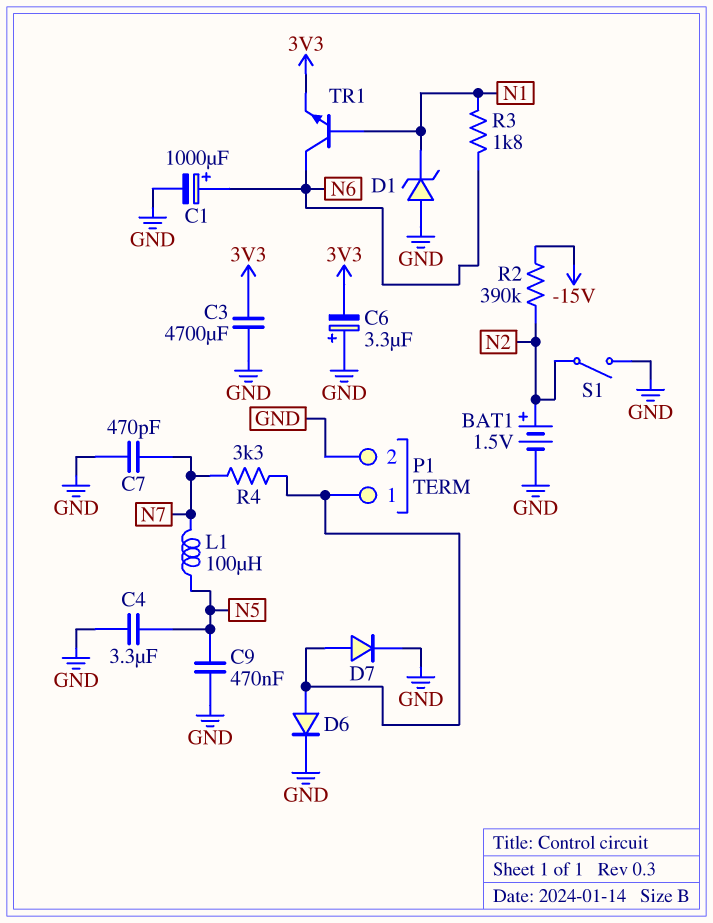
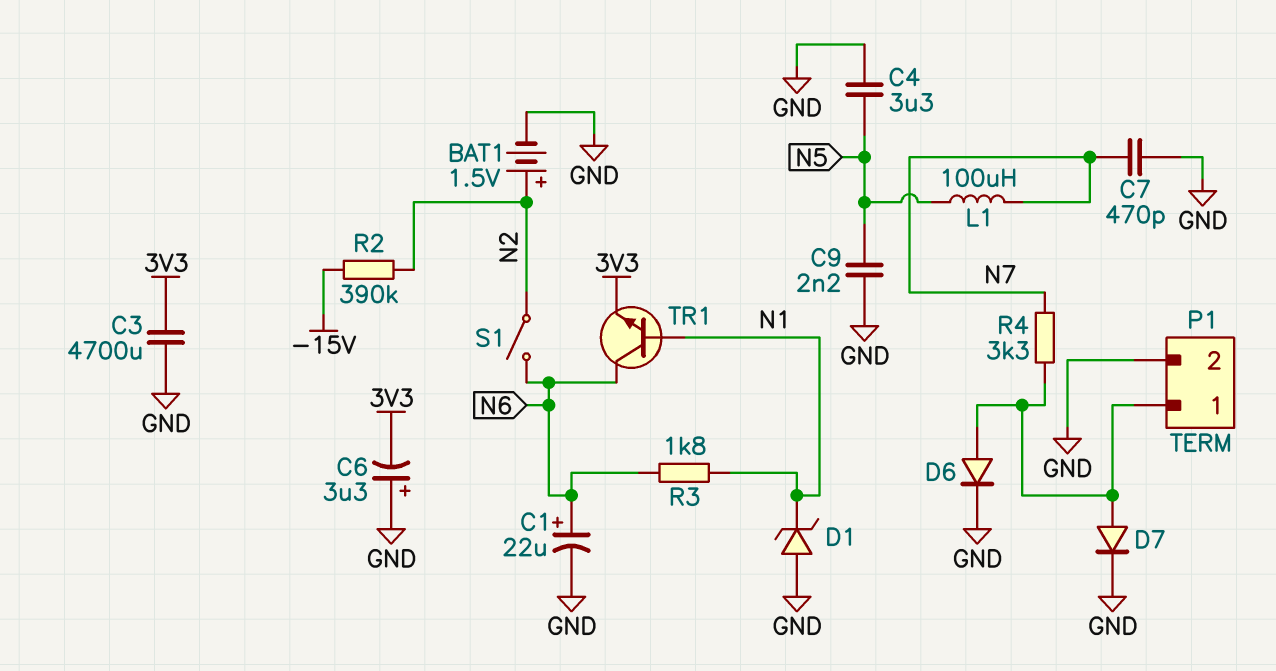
C1: 1000uF (plus N6, minus GND) -> 22uF (plus N6, minus GND)
C9: 470nF (GND, N5) -> 2.2nF (GND, N5)
S1: switch (GND, N2) -> switch (N2, N6)

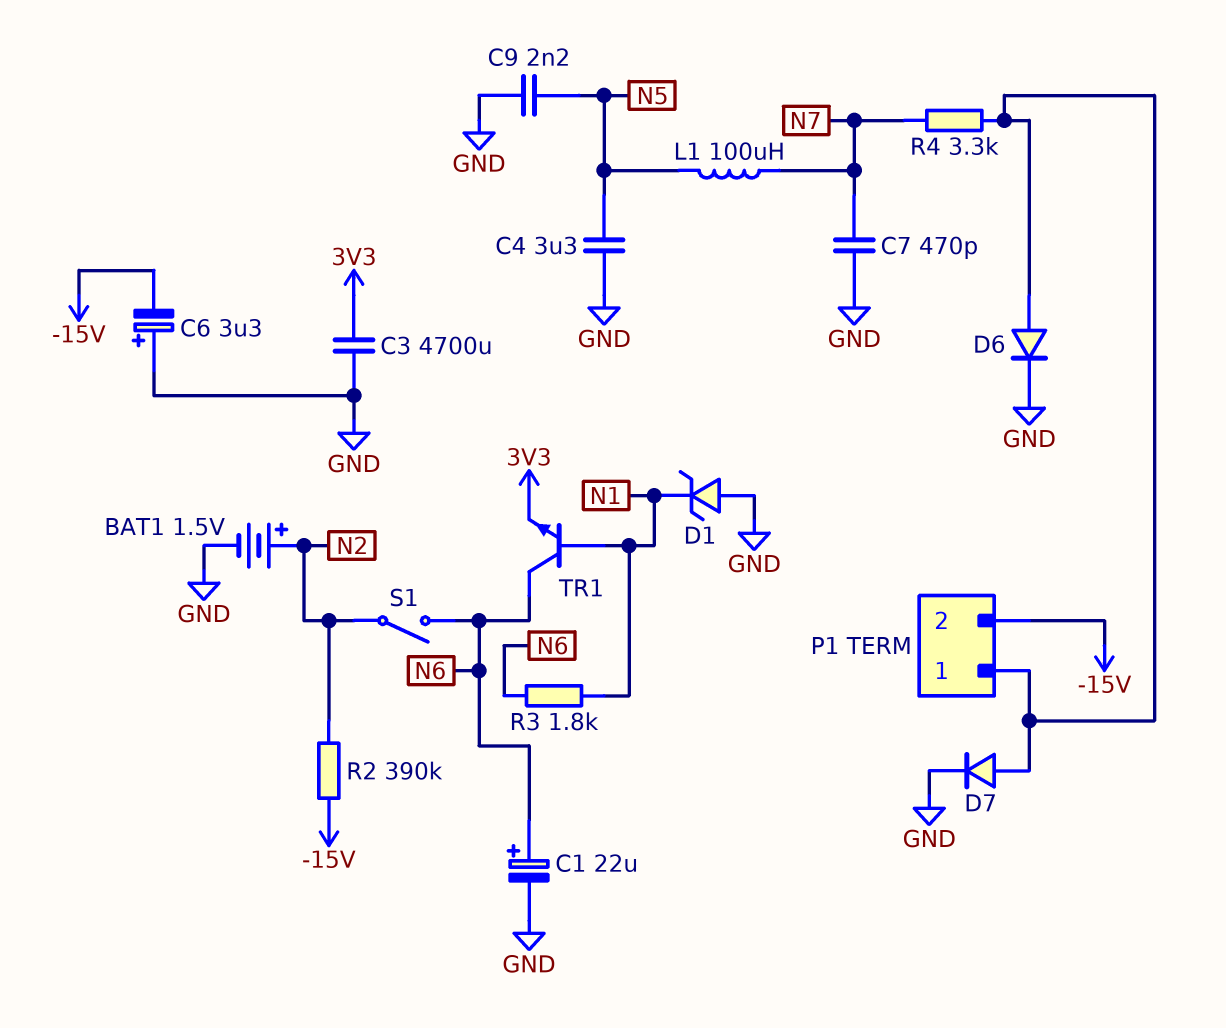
C6: 3.3uF (plus GND, minus 3V3) -> 3.3uF (plus GND, minus -15V)
P1 pin 2: GND -> -15V

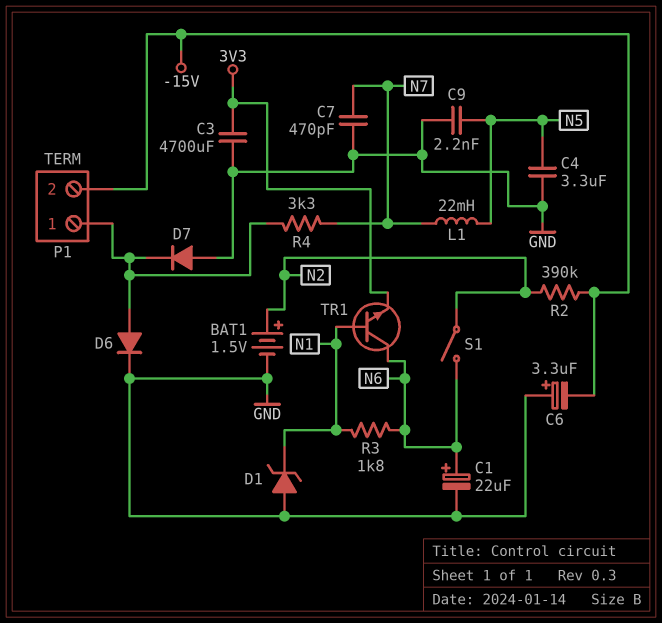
D7: diode (A P1/1, K GND) -> diode (A GND, K P1/1)
L1: 100uH (N5, N7) -> 22mH (N5, N7)

